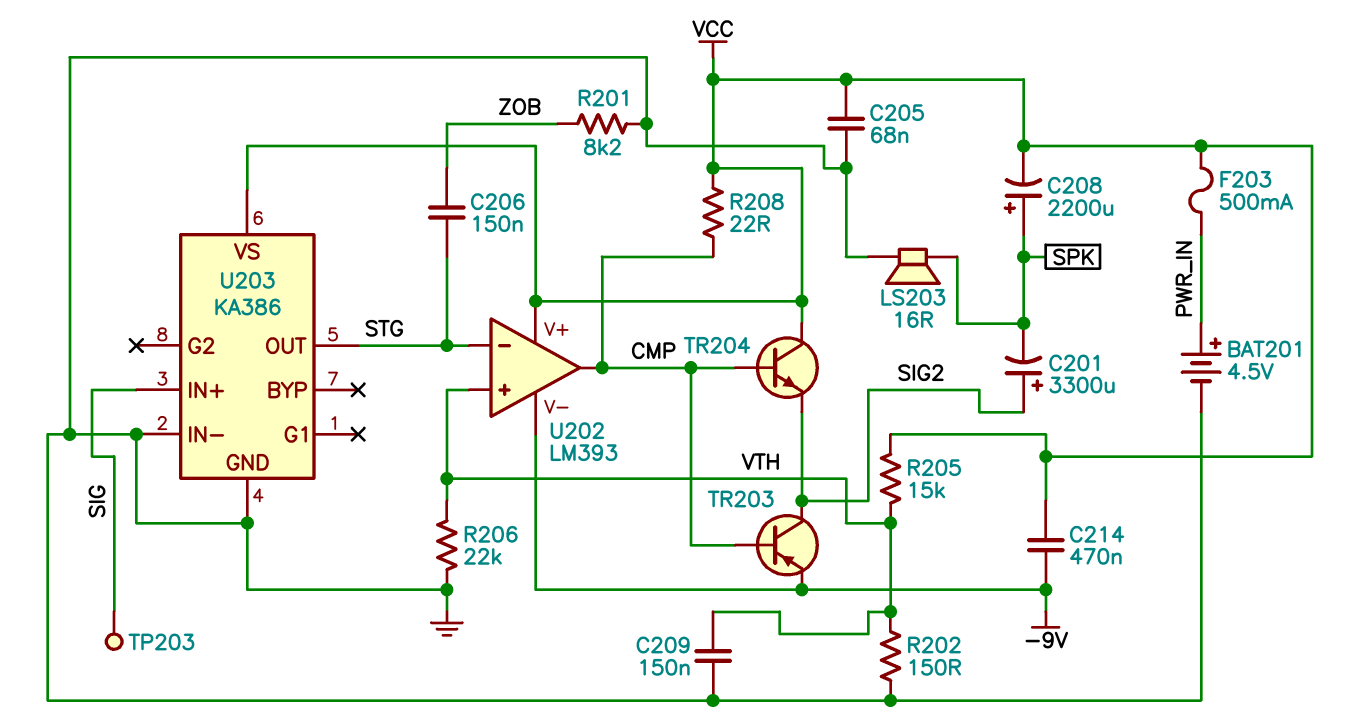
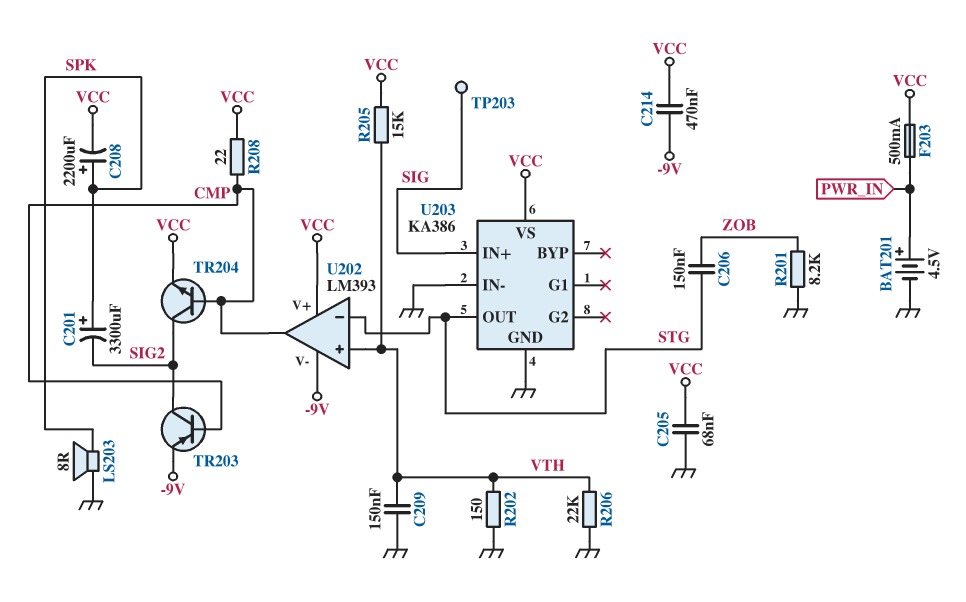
C201: 3300uF (plus SIG2, minus SPK) -> 3300uF (plus SPK, minus SIG2)
LS203: speaker 16R (GND, SPK) -> speaker 8R (GND, SPK)
TR204: NPN (B CMP, C VCC, E SIG2) -> NPN (B CMP, C SIG2, E VCC)

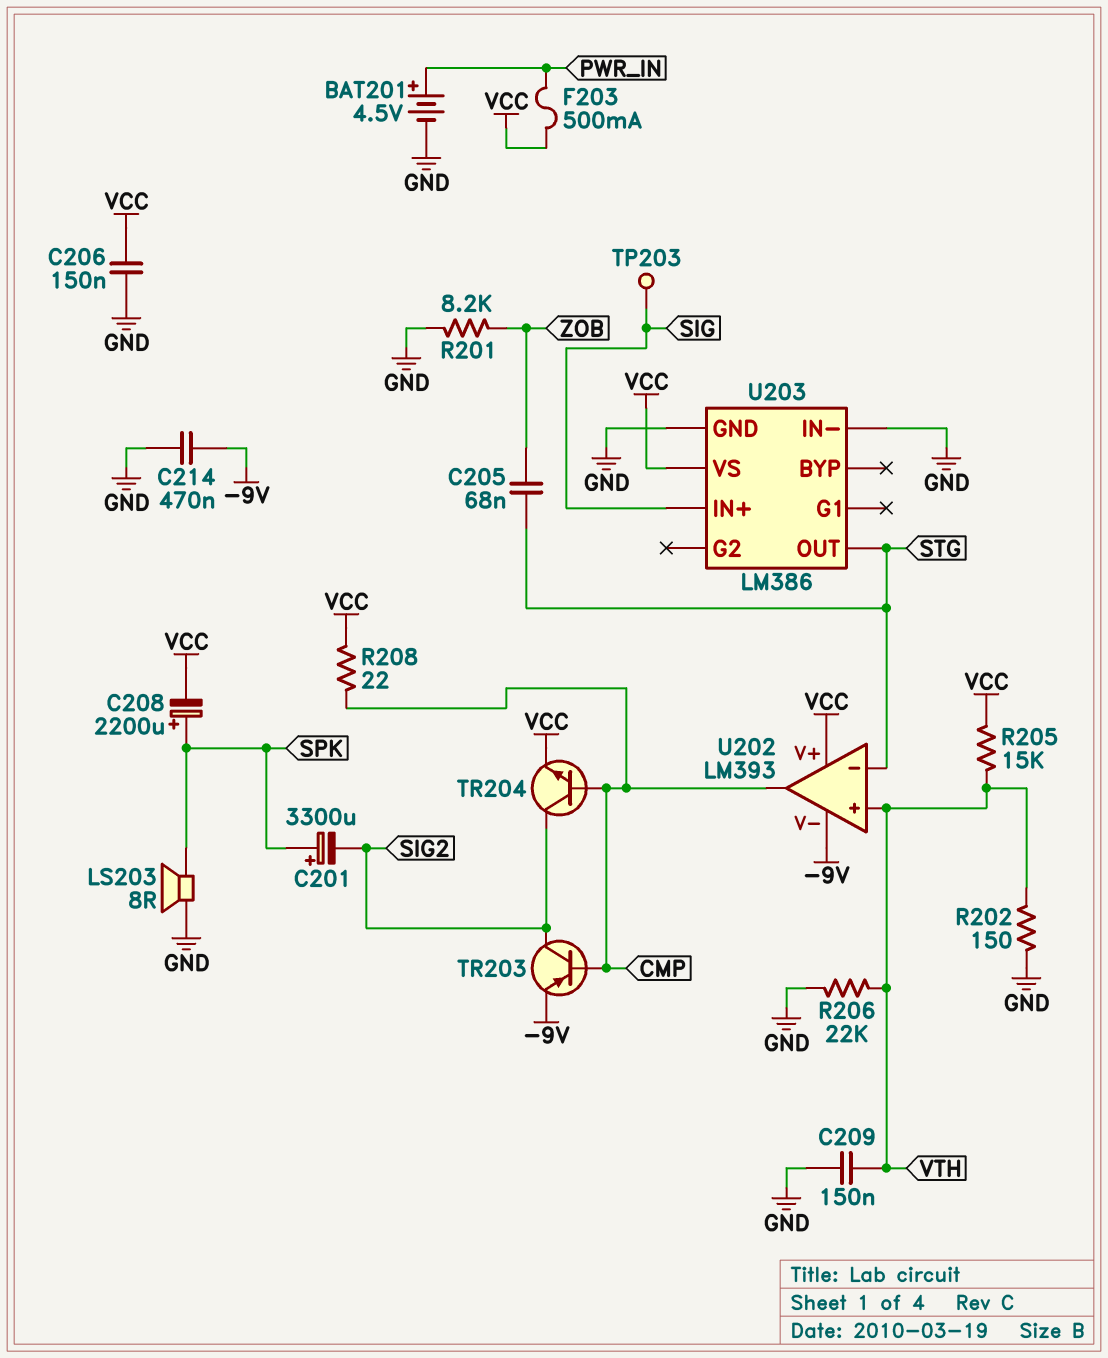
C205: 68nF (GND, VCC) -> 68nF (STG, ZOB)
C206: 150nF (STG, ZOB) -> 150nF (GND, VCC)
C214: 470nF (-9V, VCC) -> 470nF (-9V, GND)
U203: KA386 -> LM386

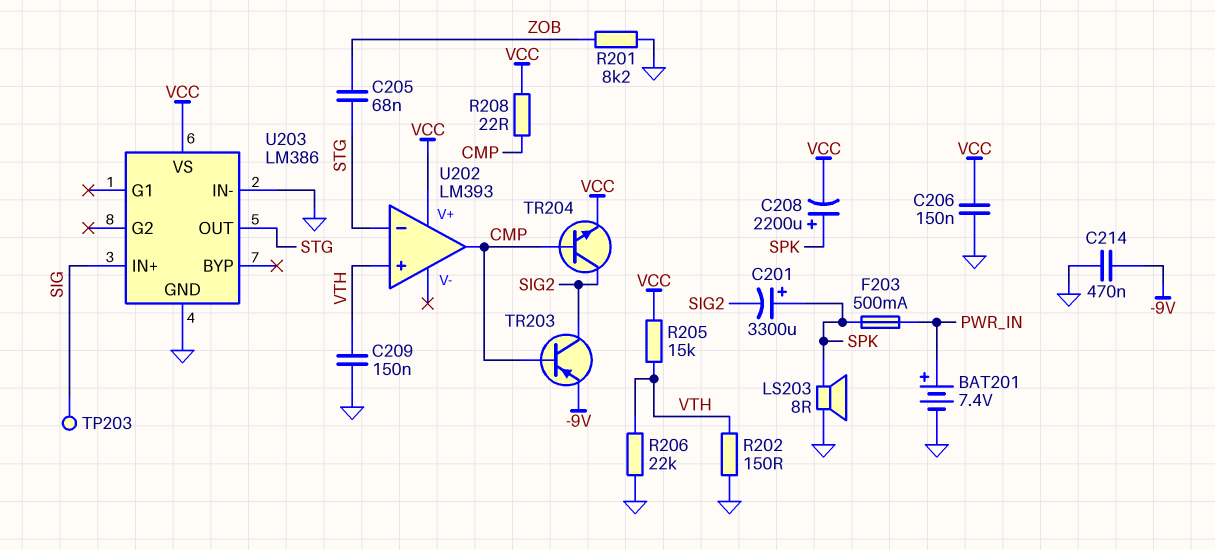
BAT201: 4.5V (plus PWR_IN, minus GND) -> 7.4V (plus PWR_IN, minus GND)
F203: 500mA (PWR_IN, VCC) -> 500mA (PWR_IN, SPK)
U202 pin V-: -9V -> none

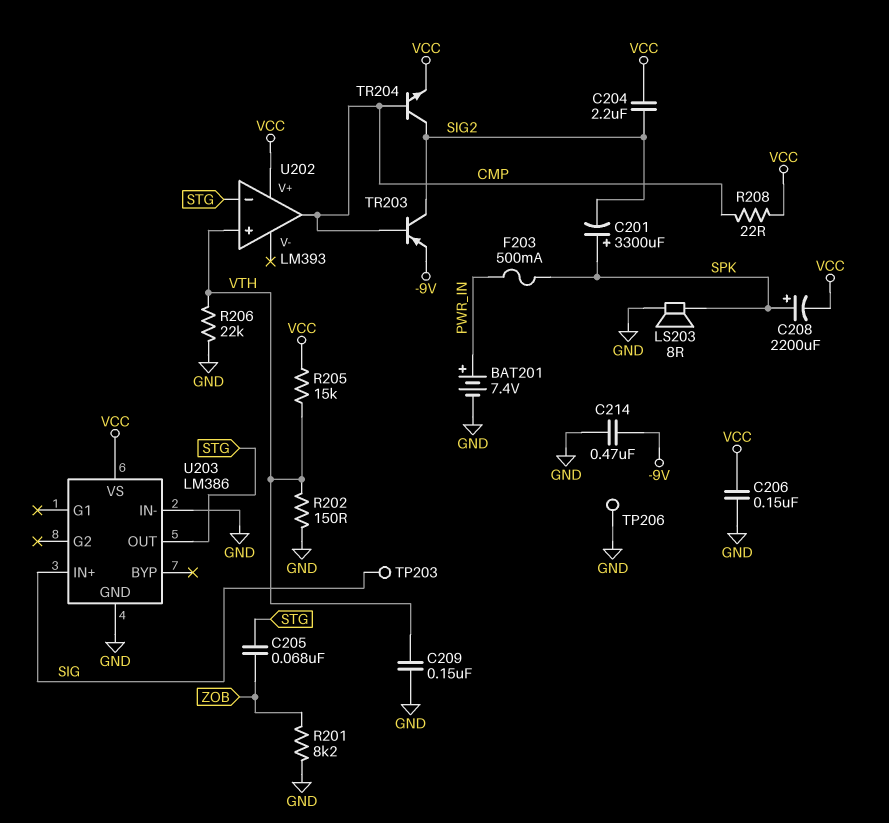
C204: none -> 2.2uF (SIG2, VCC)
TP206: none -> test point (GND)

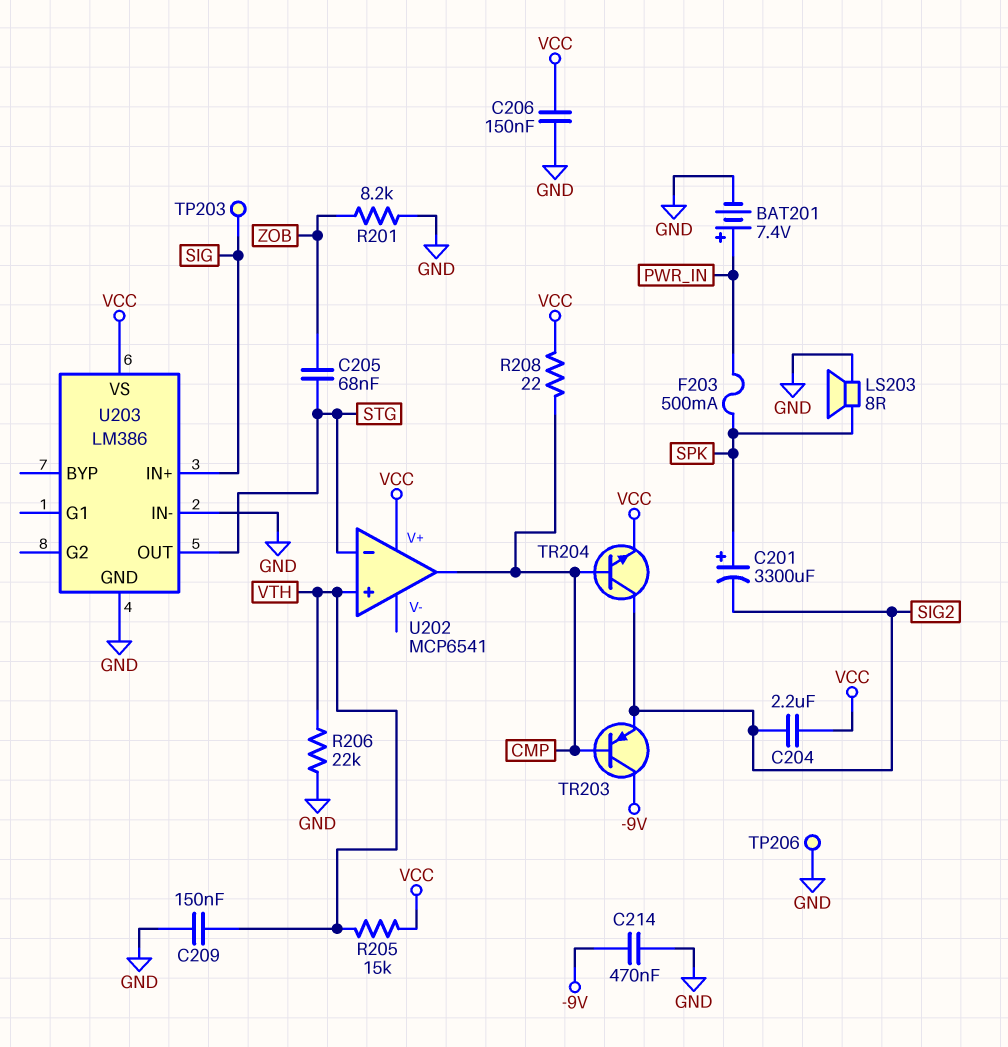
C208: 2200uF (plus SPK, minus VCC) -> none
R202: 150 (GND, VTH) -> none
TR203: PNP (B CMP, C SIG2, E -9V) -> PNP (B CMP, C -9V, E SIG2)
U202: LM393 -> MCP6541

